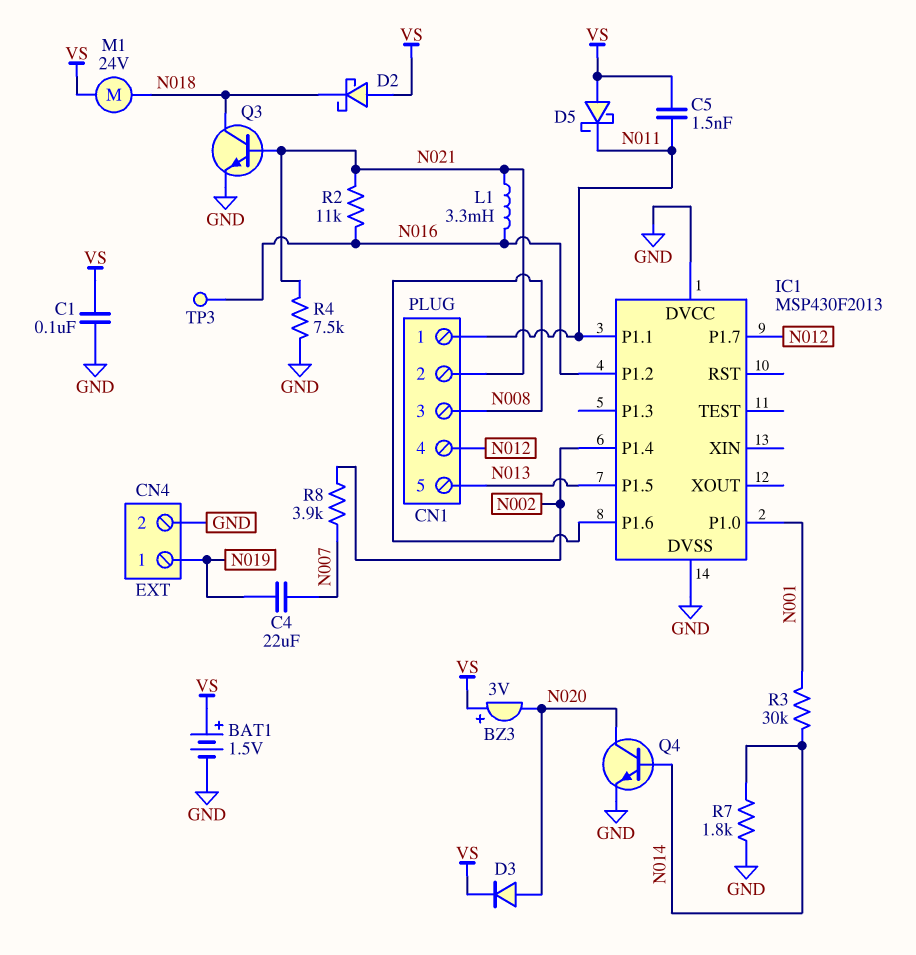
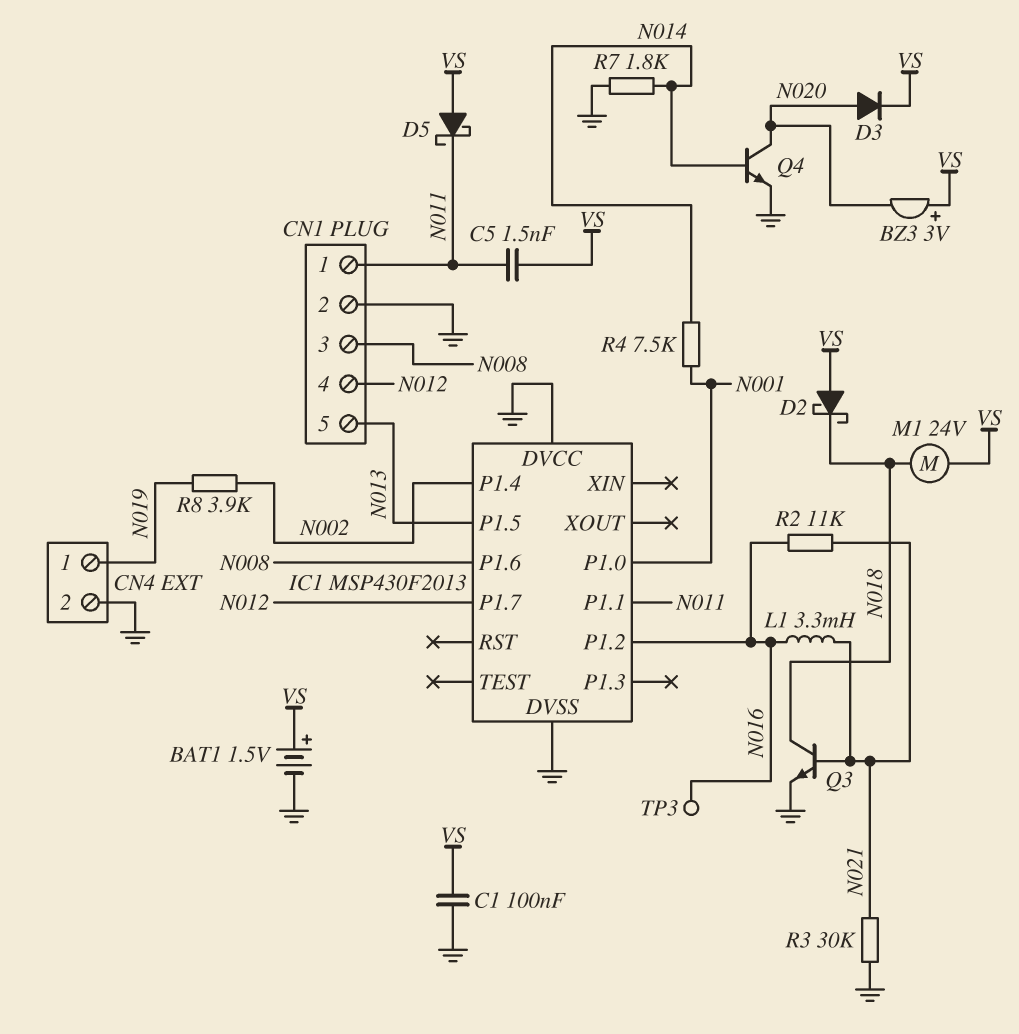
C4: 22uF (N007, N019) -> none
CN1 pin 2: N021 -> GND
R3: 30k (N001, N014) -> 30k (GND, N021)
R4: 7.5k (GND, N021) -> 7.5k (N001, N014)
R8: 3.9k (N002, N007) -> 3.9k (N002, N019)

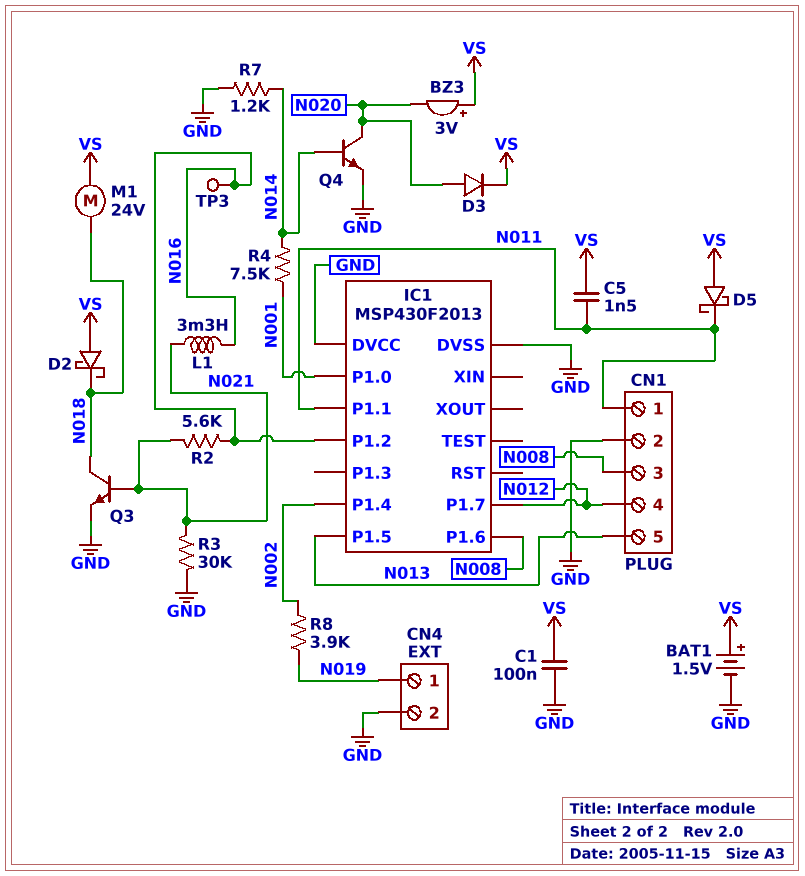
R2: 11k (N016, N021) -> 5.6k (N016, N021)
R7: 1.8k (GND, N014) -> 1.2k (GND, N014)

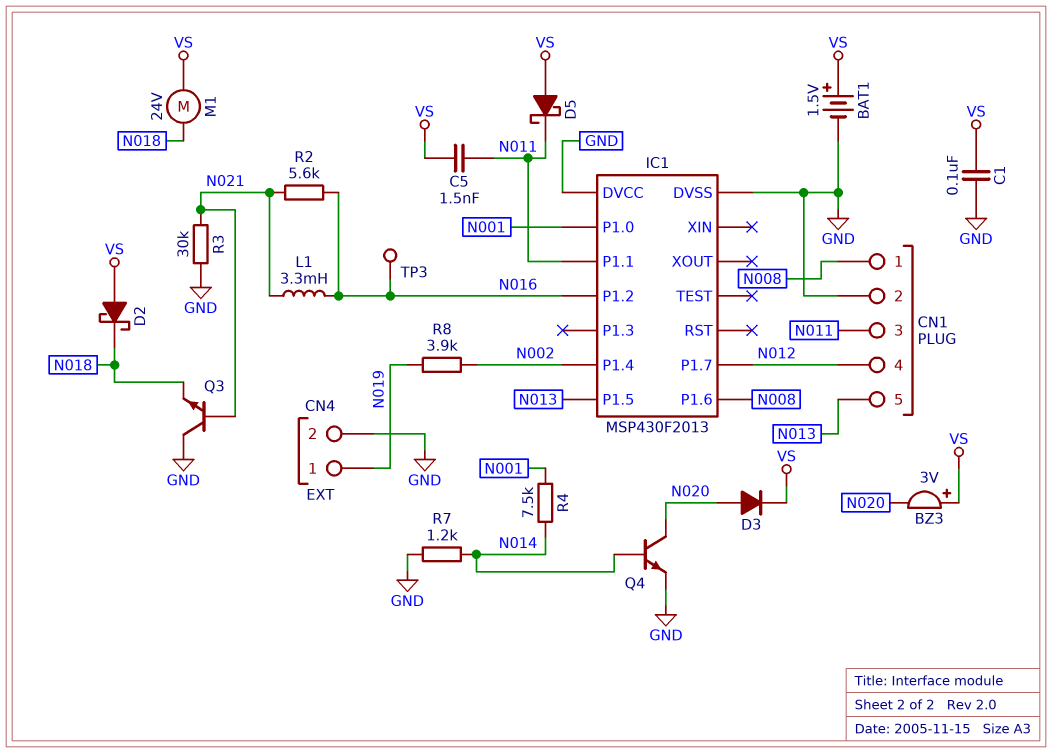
CN1 pin 1: N011 -> N008
CN1 pin 3: N008 -> N011
Q3: NPN (B N021, C N018, E GND) -> NPN (B N021, C GND, E N018)

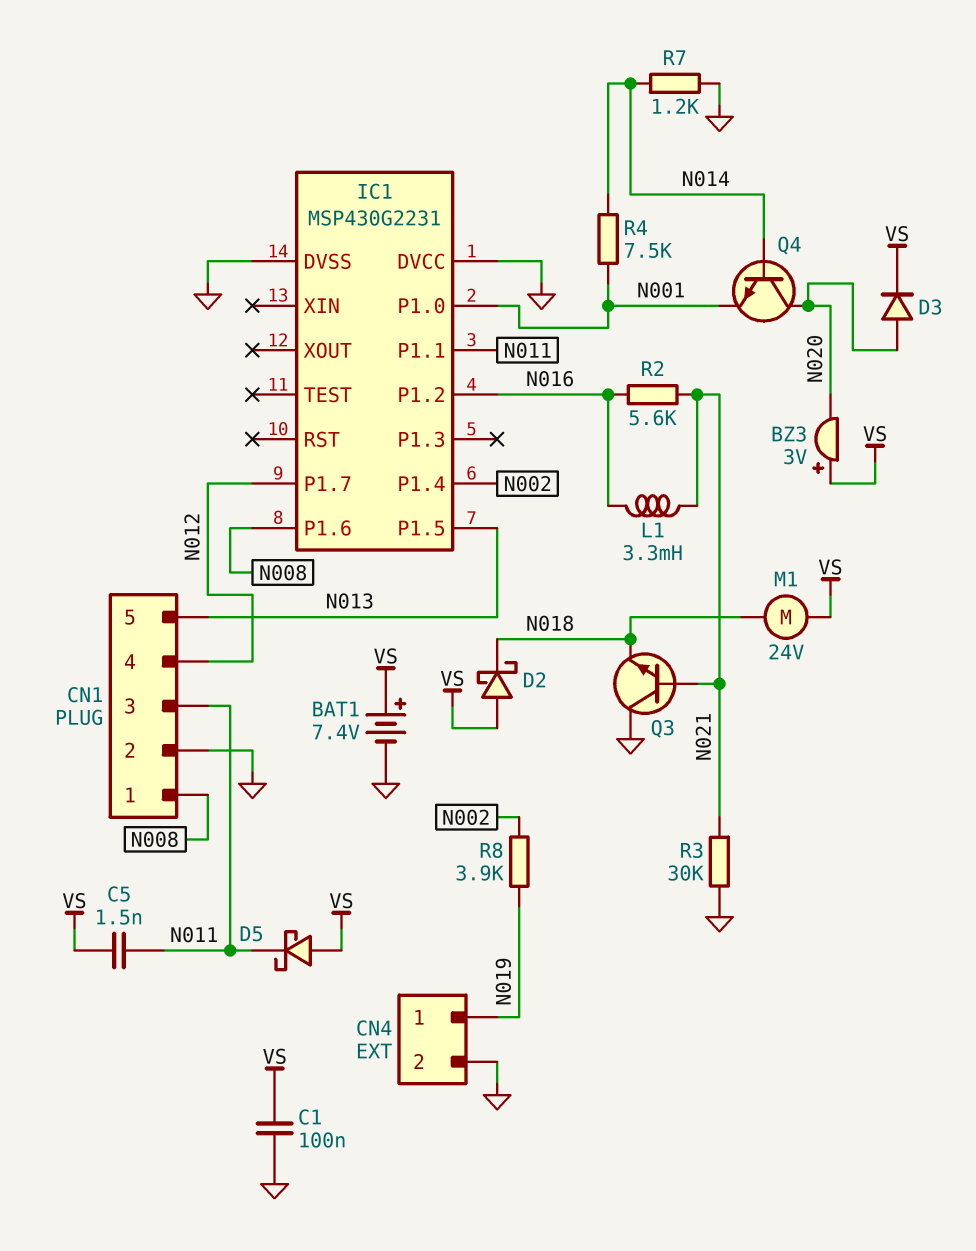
BAT1: 1.5V (plus VS, minus GND) -> 7.4V (plus VS, minus GND)
IC1: MSP430F2013 -> MSP430G2231
Q4: NPN (B N014, C N020, E GND) -> NPN (B N014, C N020, E N001)
TP3: test point (N016) -> none

